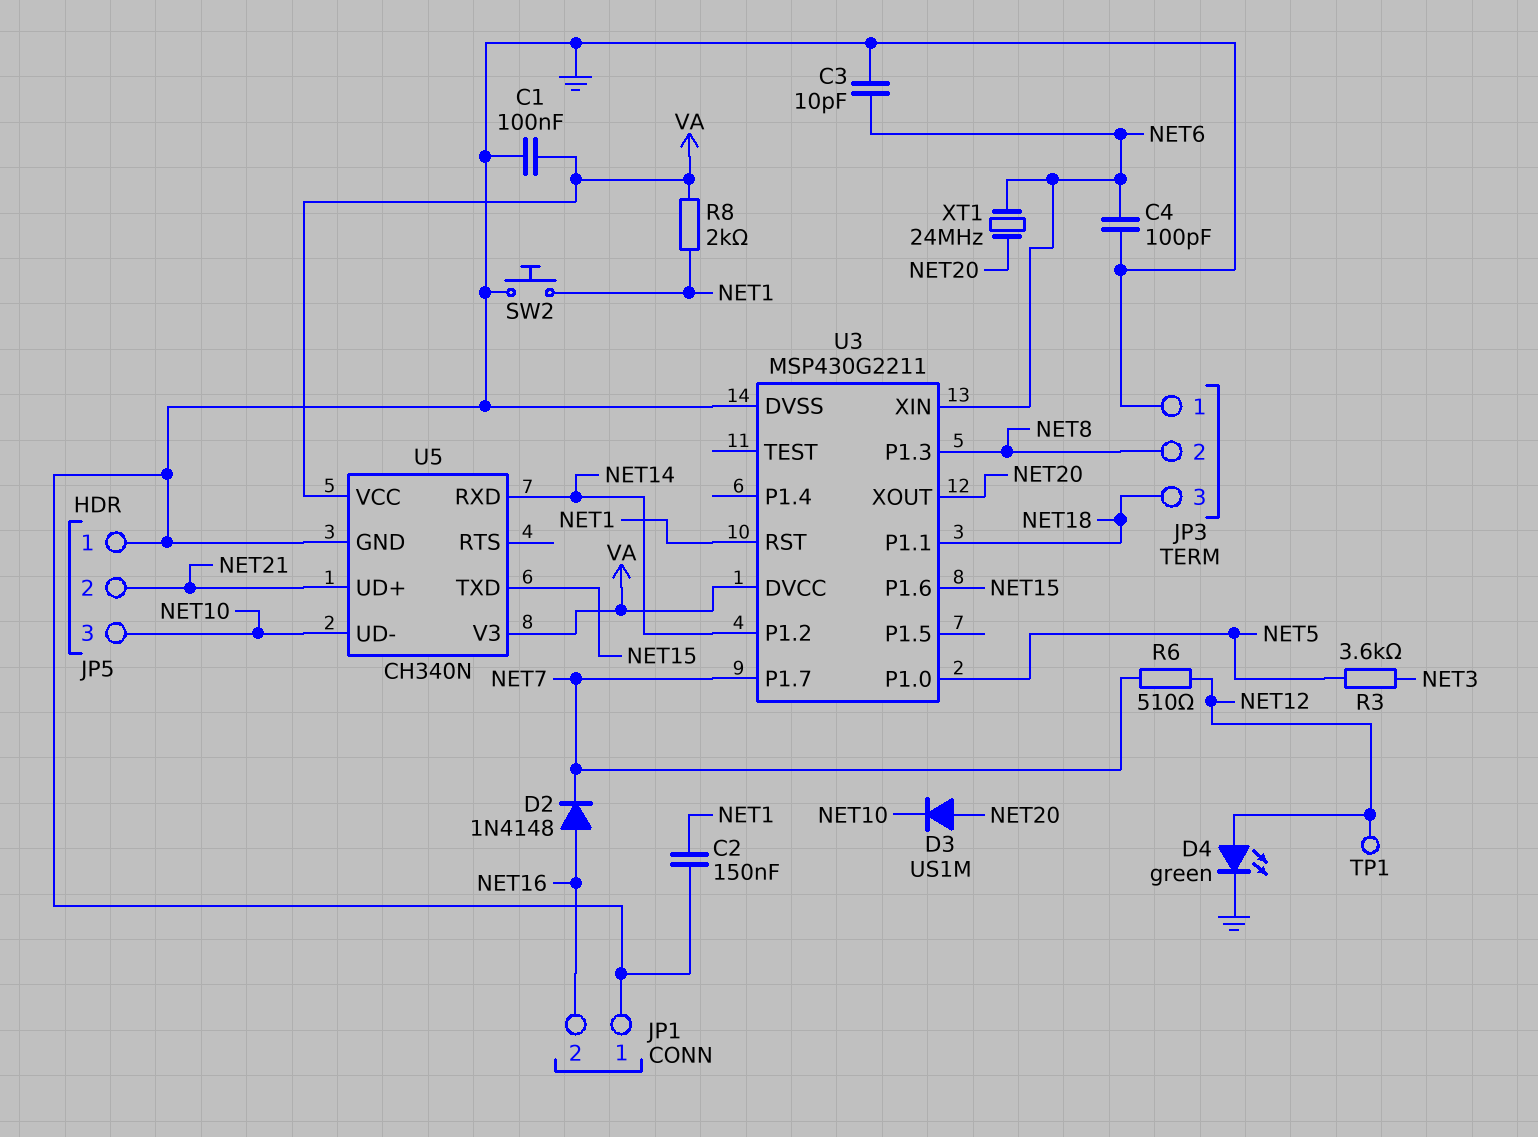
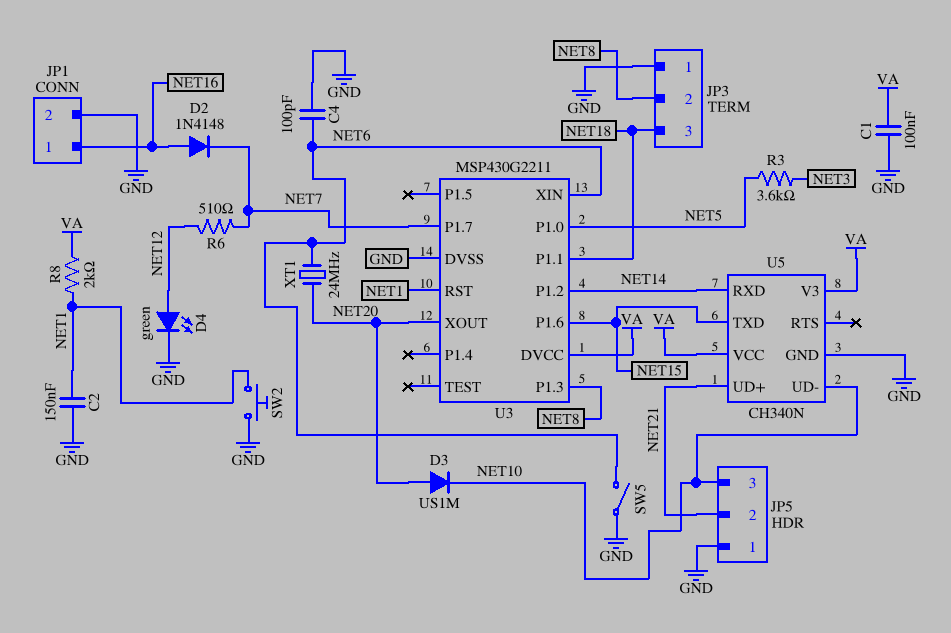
C3: 10pF (GND, NET6) -> none
JP1 pin 1: GND -> NET16
JP1 pin 2: NET16 -> GND
SW5: none -> switch (GND, NET6)
TP1: test point (NET12) -> none

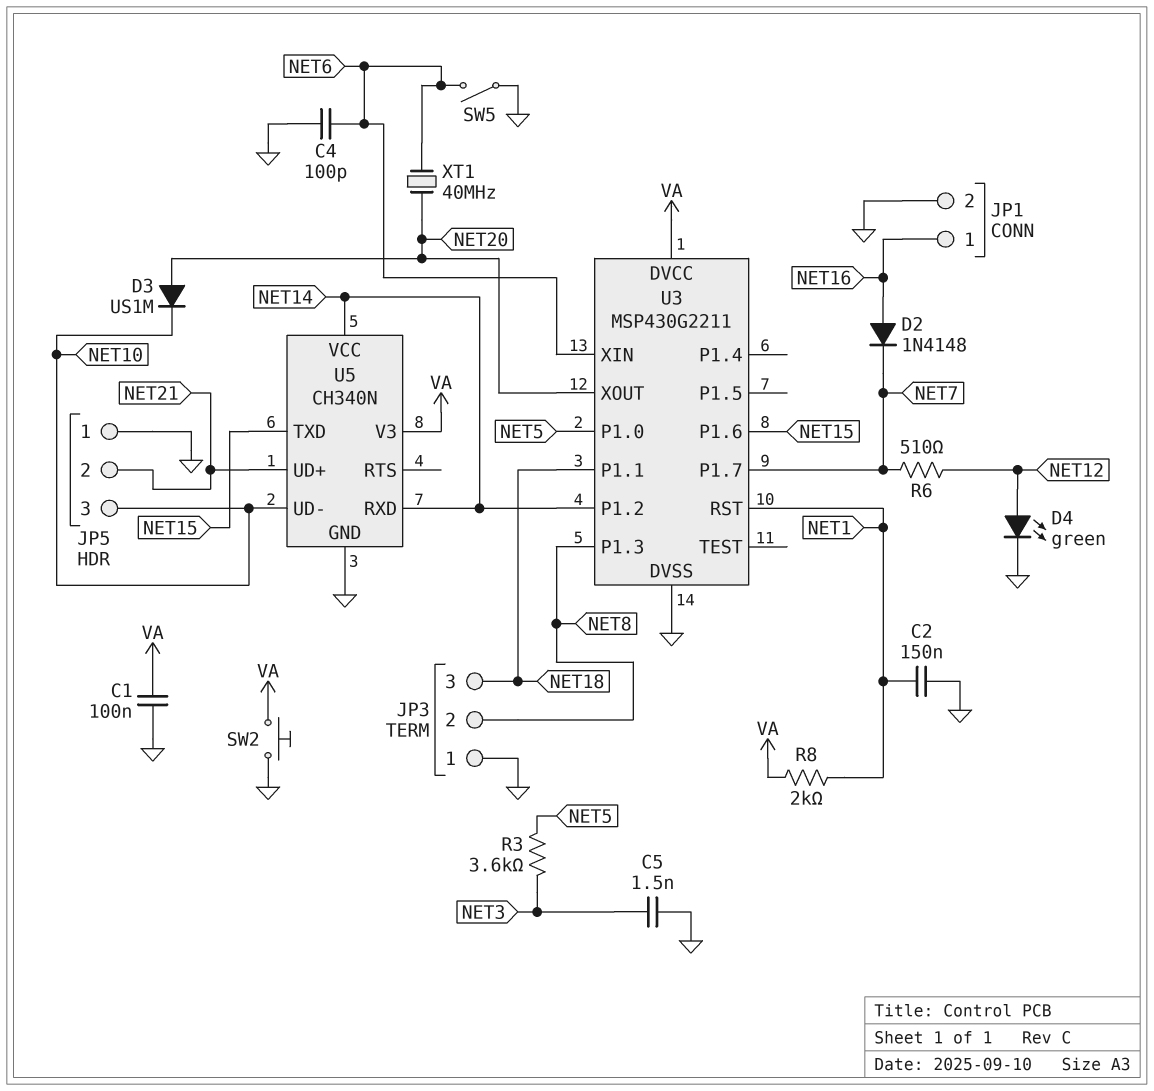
C5: none -> 1.5nF (GND, NET3)
SW2: button (GND, NET1) -> button (GND, VA)
U5 pin VCC: VA -> NET14
XT1: 24MHz (NET6, NET20) -> 40MHz (NET6, NET20)

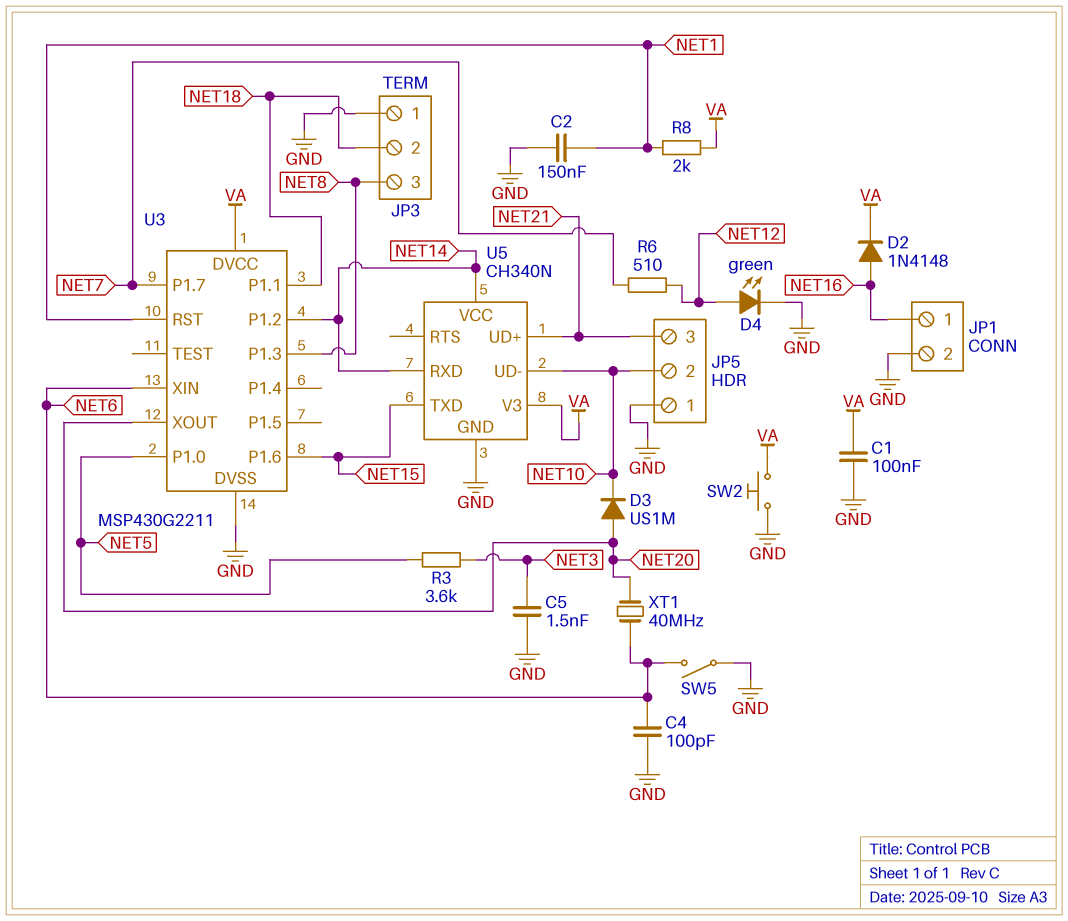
D2: diode 1N4148 (A NET16, K NET7) -> diode 1N4148 (A NET16, K VA)
JP3 pin 2: NET8 -> NET18
JP3 pin 3: NET18 -> NET8
JP5 pin 2: NET21 -> NET10
JP5 pin 3: NET10 -> NET21

